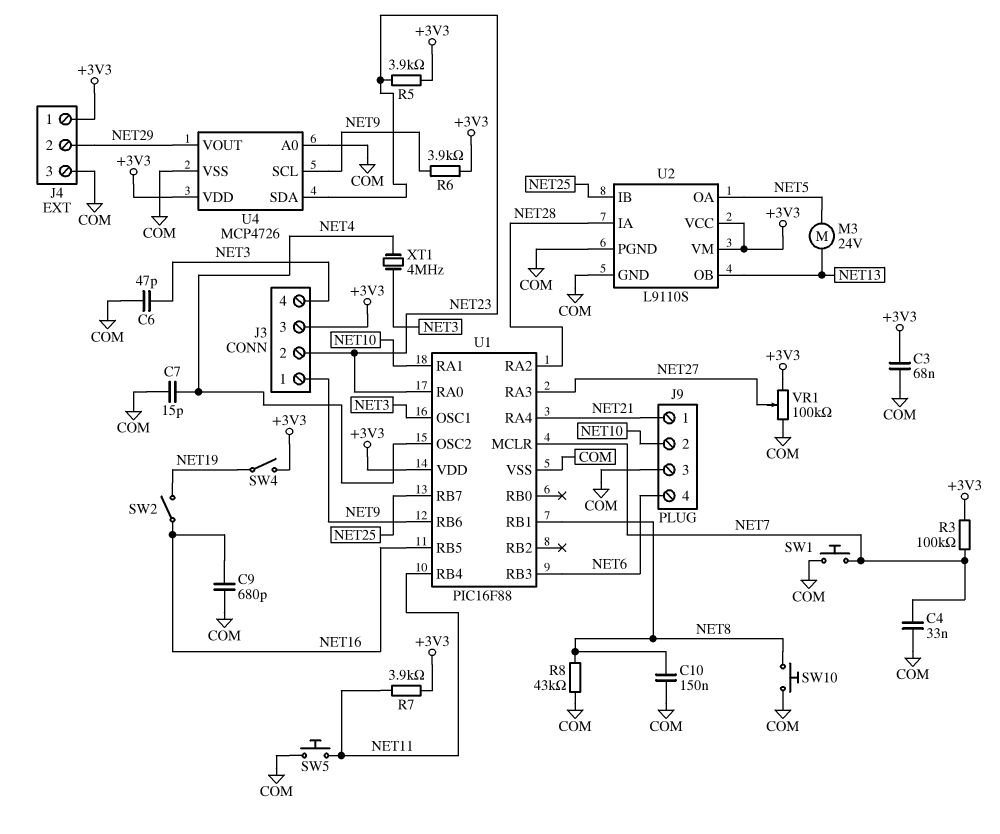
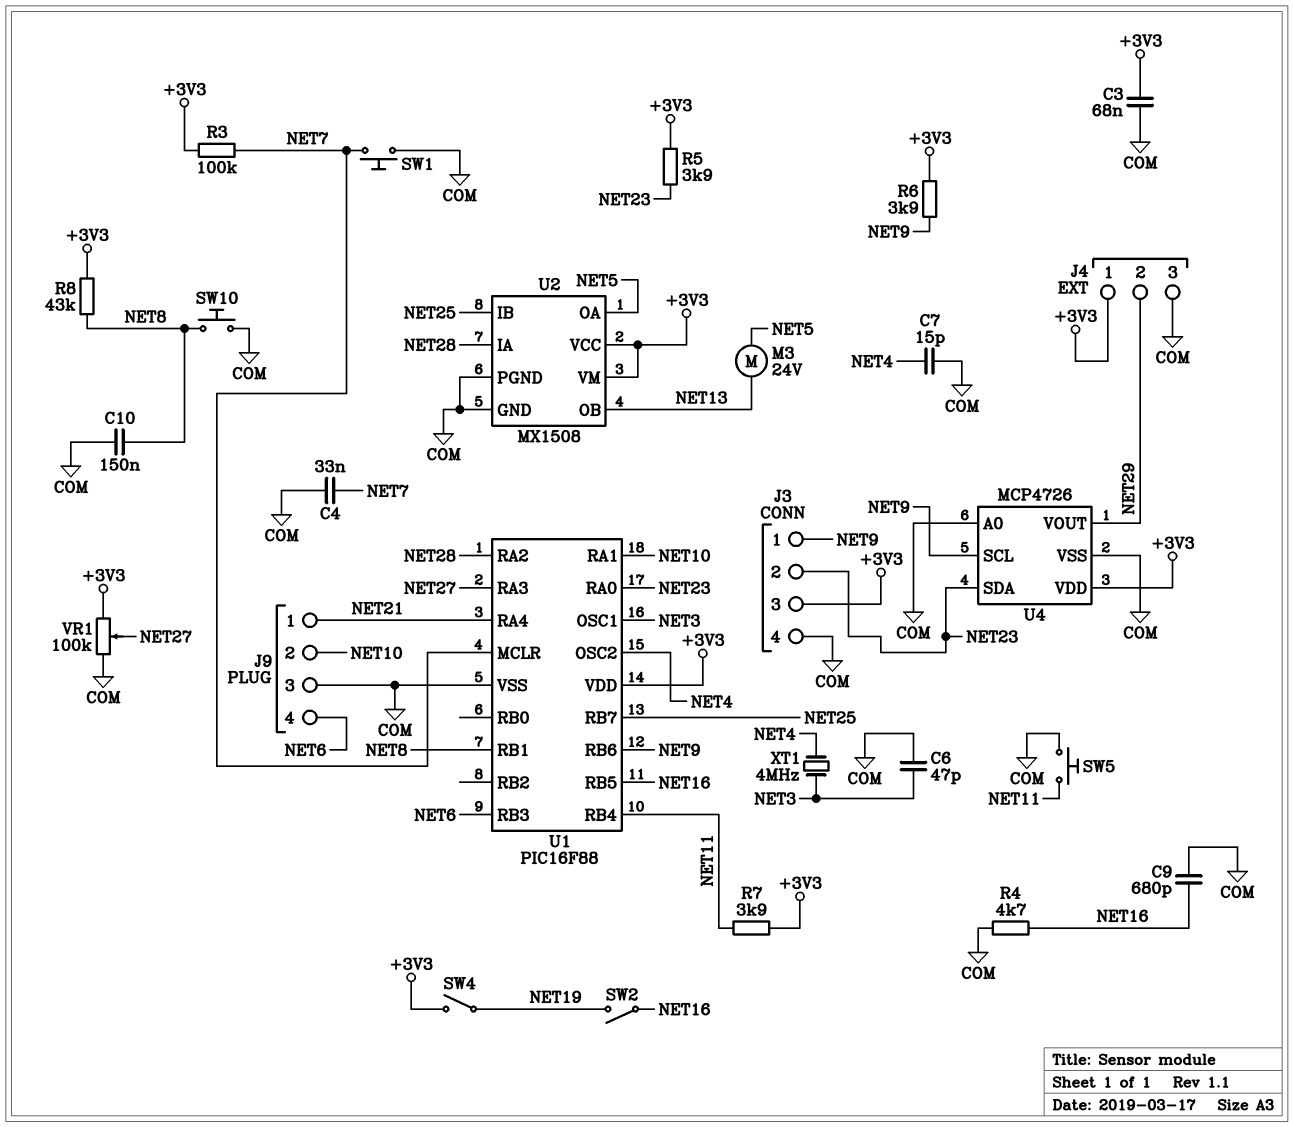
J3 pin 4: NET3 -> COM
R4: none -> 4.7k (COM, NET16)
R8: 43k (COM, NET8) -> 43k (+3V3, NET8)
U2: L9110S -> MX1508

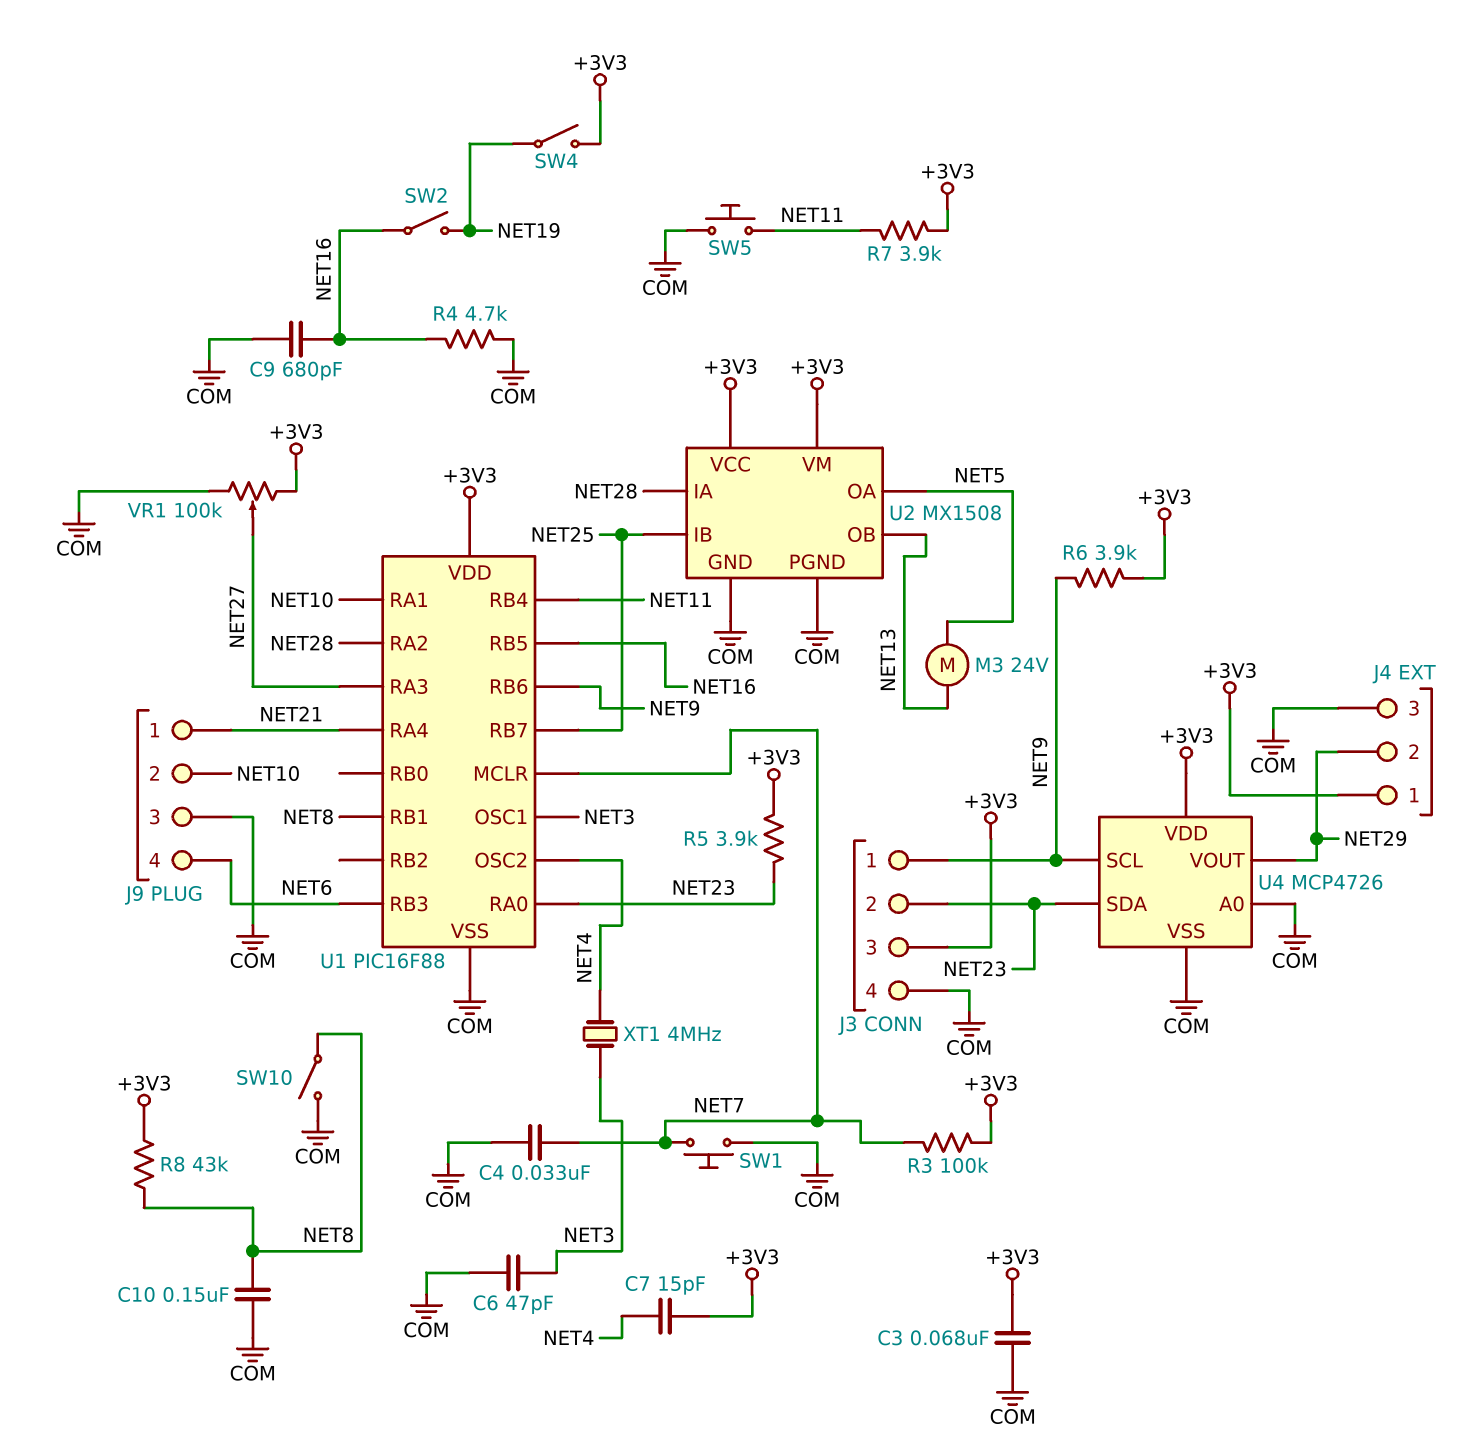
C7: 15pF (COM, NET4) -> 15pF (+3V3, NET4)
SW10: button (COM, NET8) -> switch (COM, NET8)

